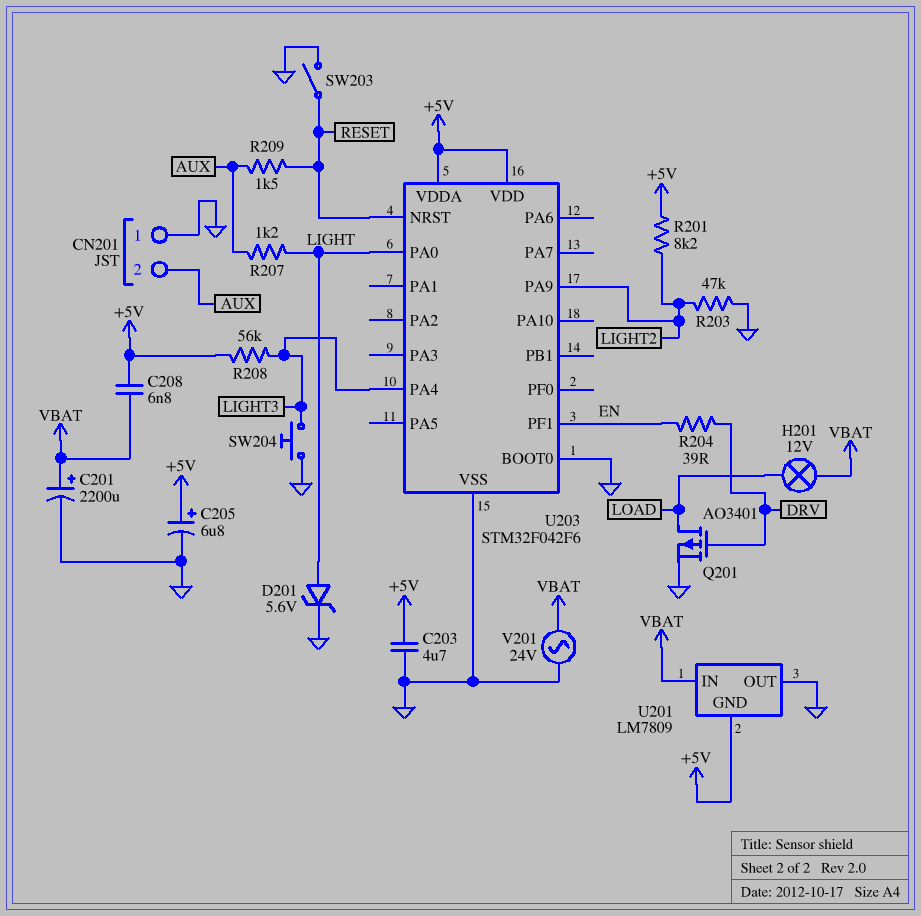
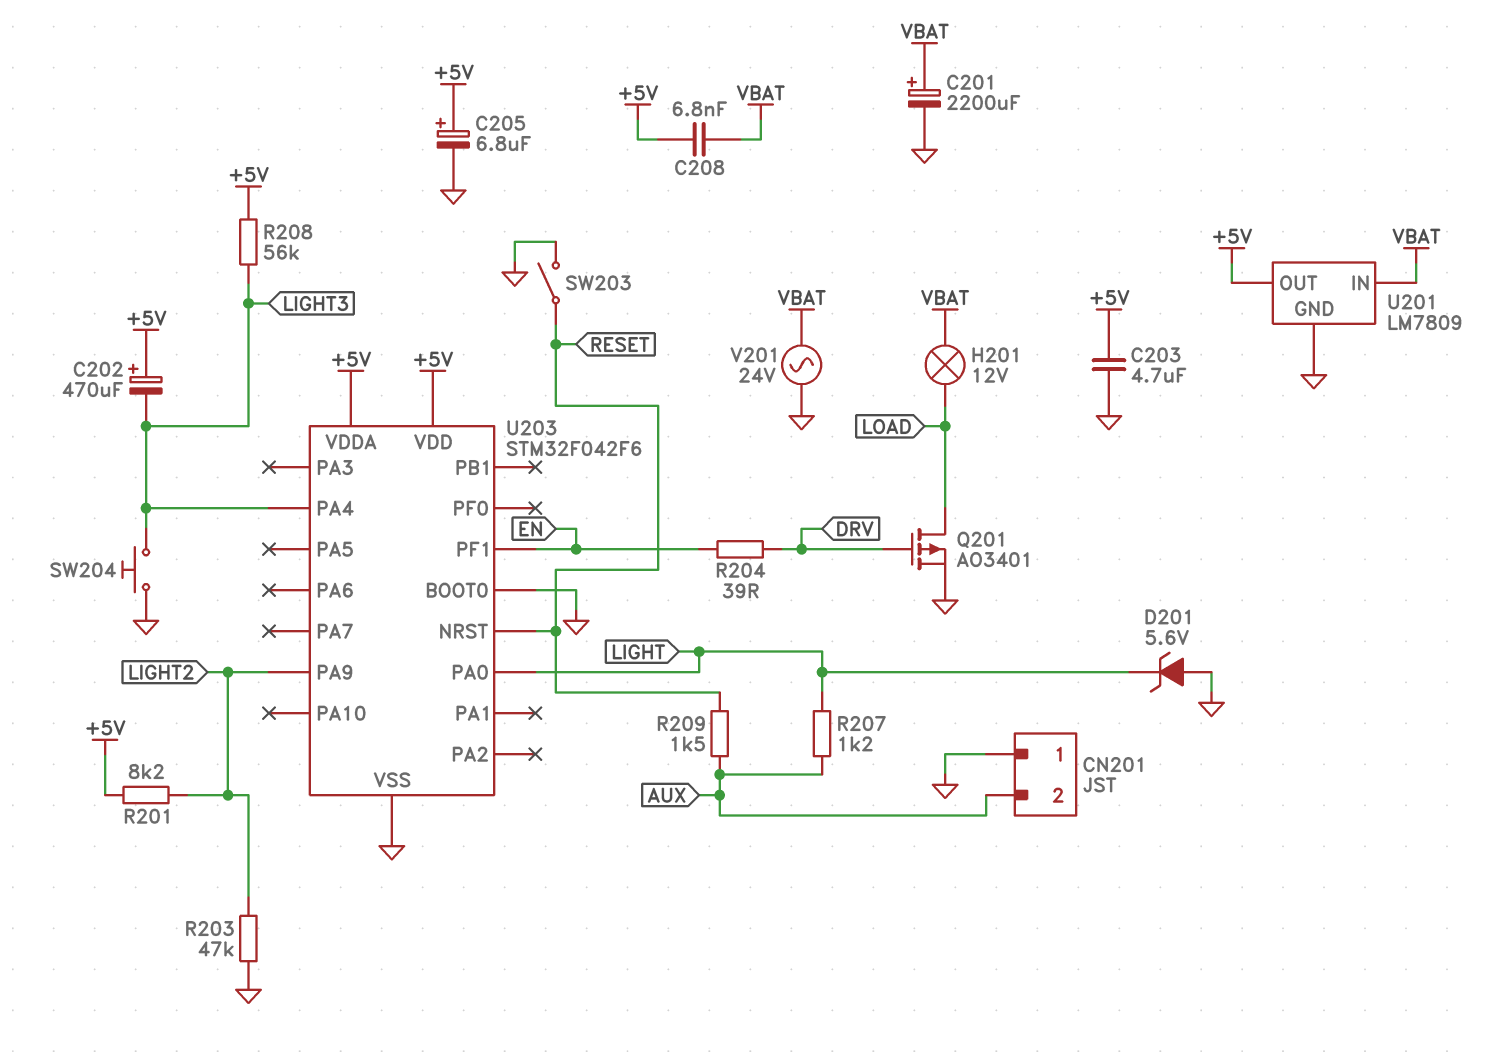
C202: none -> 470uF (plus +5V, minus LIGHT3)
D201: zener 5.6V (A LIGHT, K GND) -> zener 5.6V (A GND, K LIGHT)
U201 pin GND: +5V -> GND
U201 pin OUT: GND -> +5V

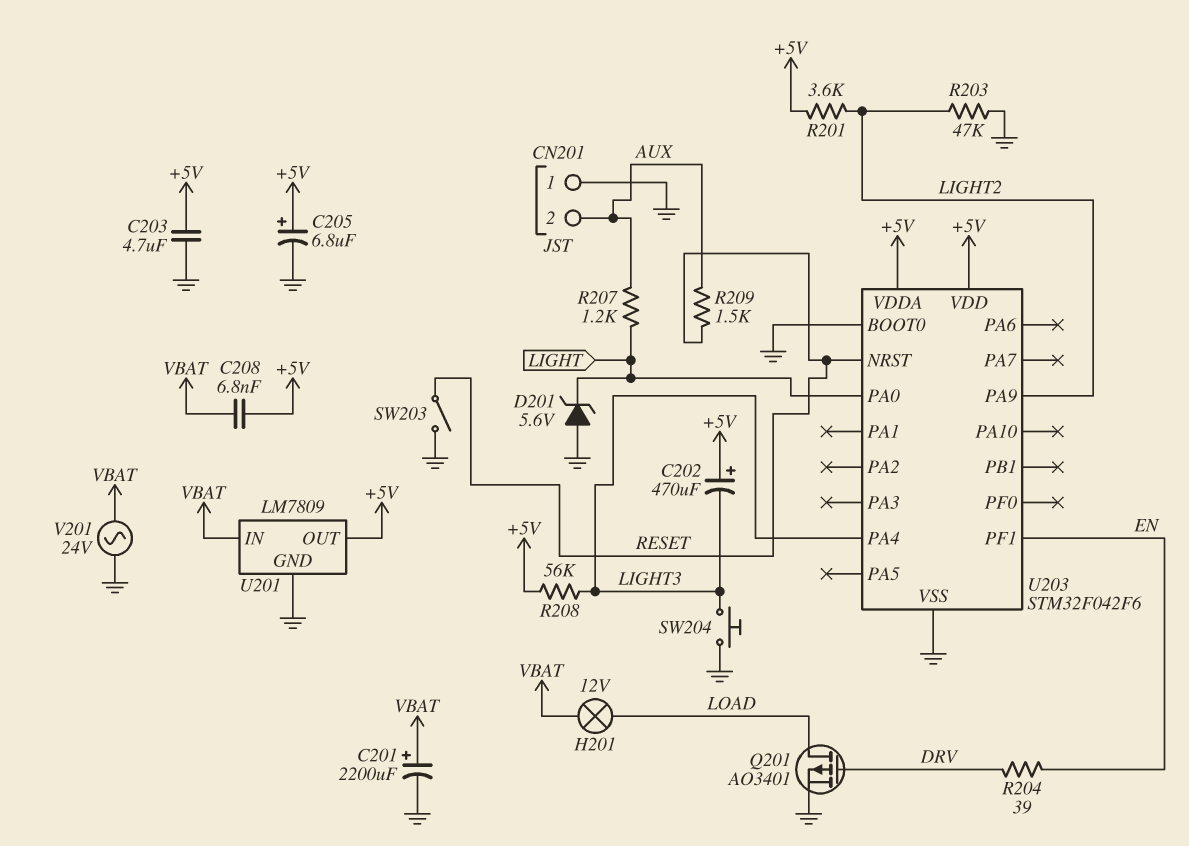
R201: 8.2k (+5V, LIGHT2) -> 3.6k (+5V, LIGHT2)

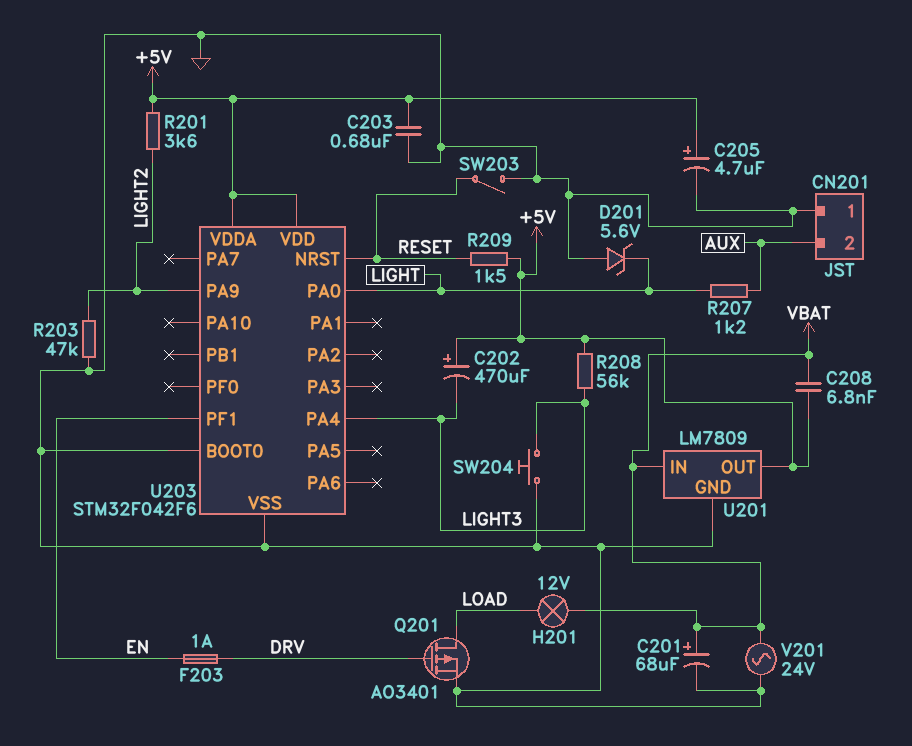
C201: 2200uF (plus VBAT, minus GND) -> 68uF (plus VBAT, minus GND)
C203: 4.7uF (+5V, GND) -> 680nF (+5V, GND)
C205: 6.8uF (plus +5V, minus GND) -> 4.7uF (plus +5V, minus GND)
F203: none -> 1A (DRV, EN)
R204: 39 (DRV, EN) -> none
R209: 1.5k (AUX, RESET) -> 1.5k (+5V, RESET)

